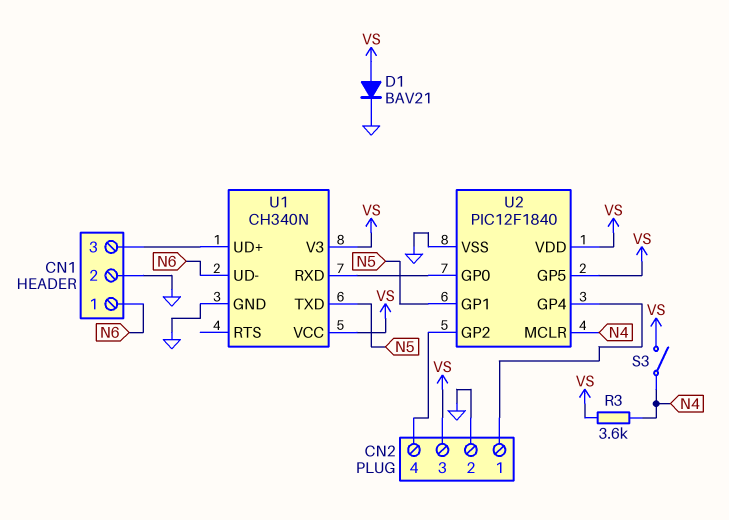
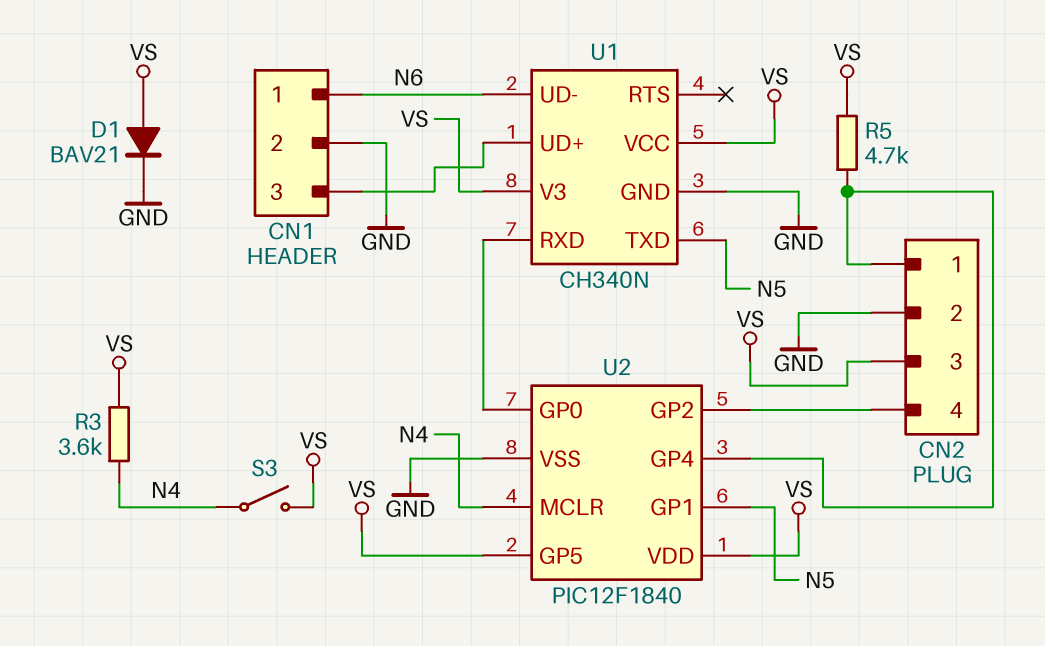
R5: none -> 4.7k (CN2/1, VS)

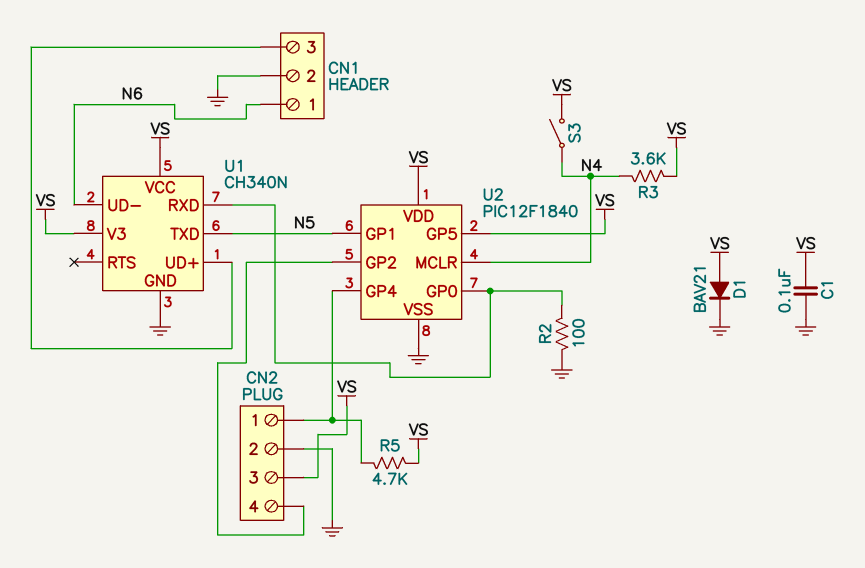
C1: none -> 100nF (GND, VS)
R2: none -> 100 (GND, U1/RXD)

